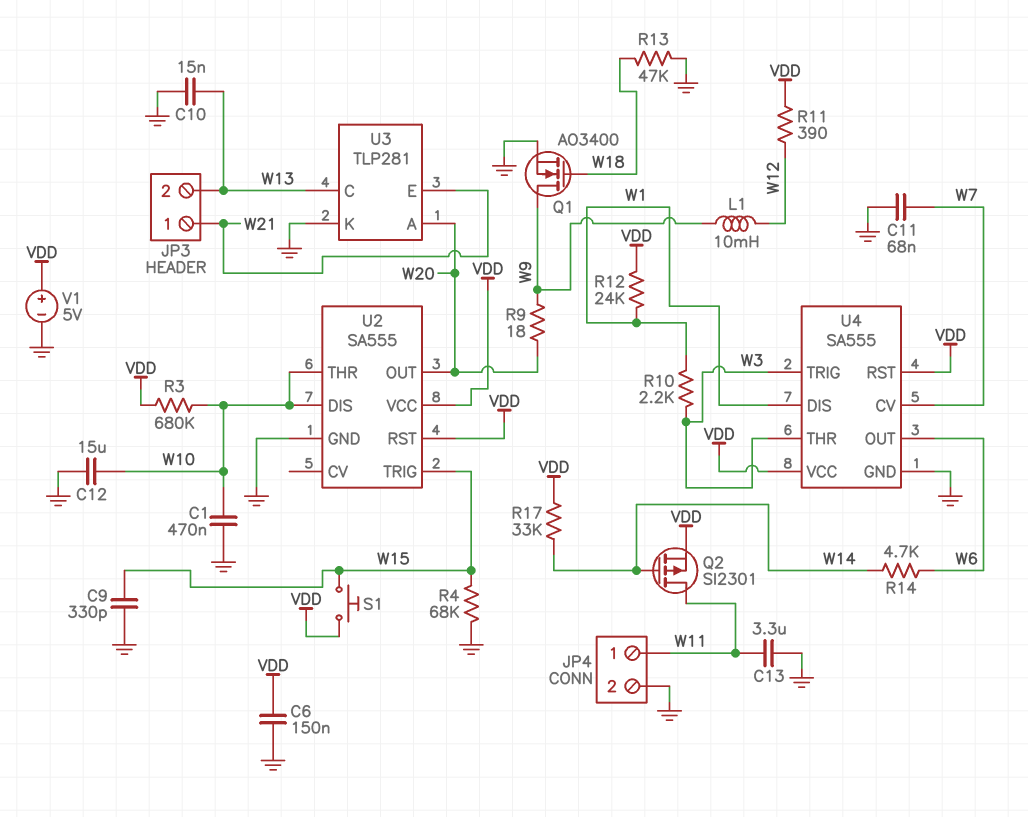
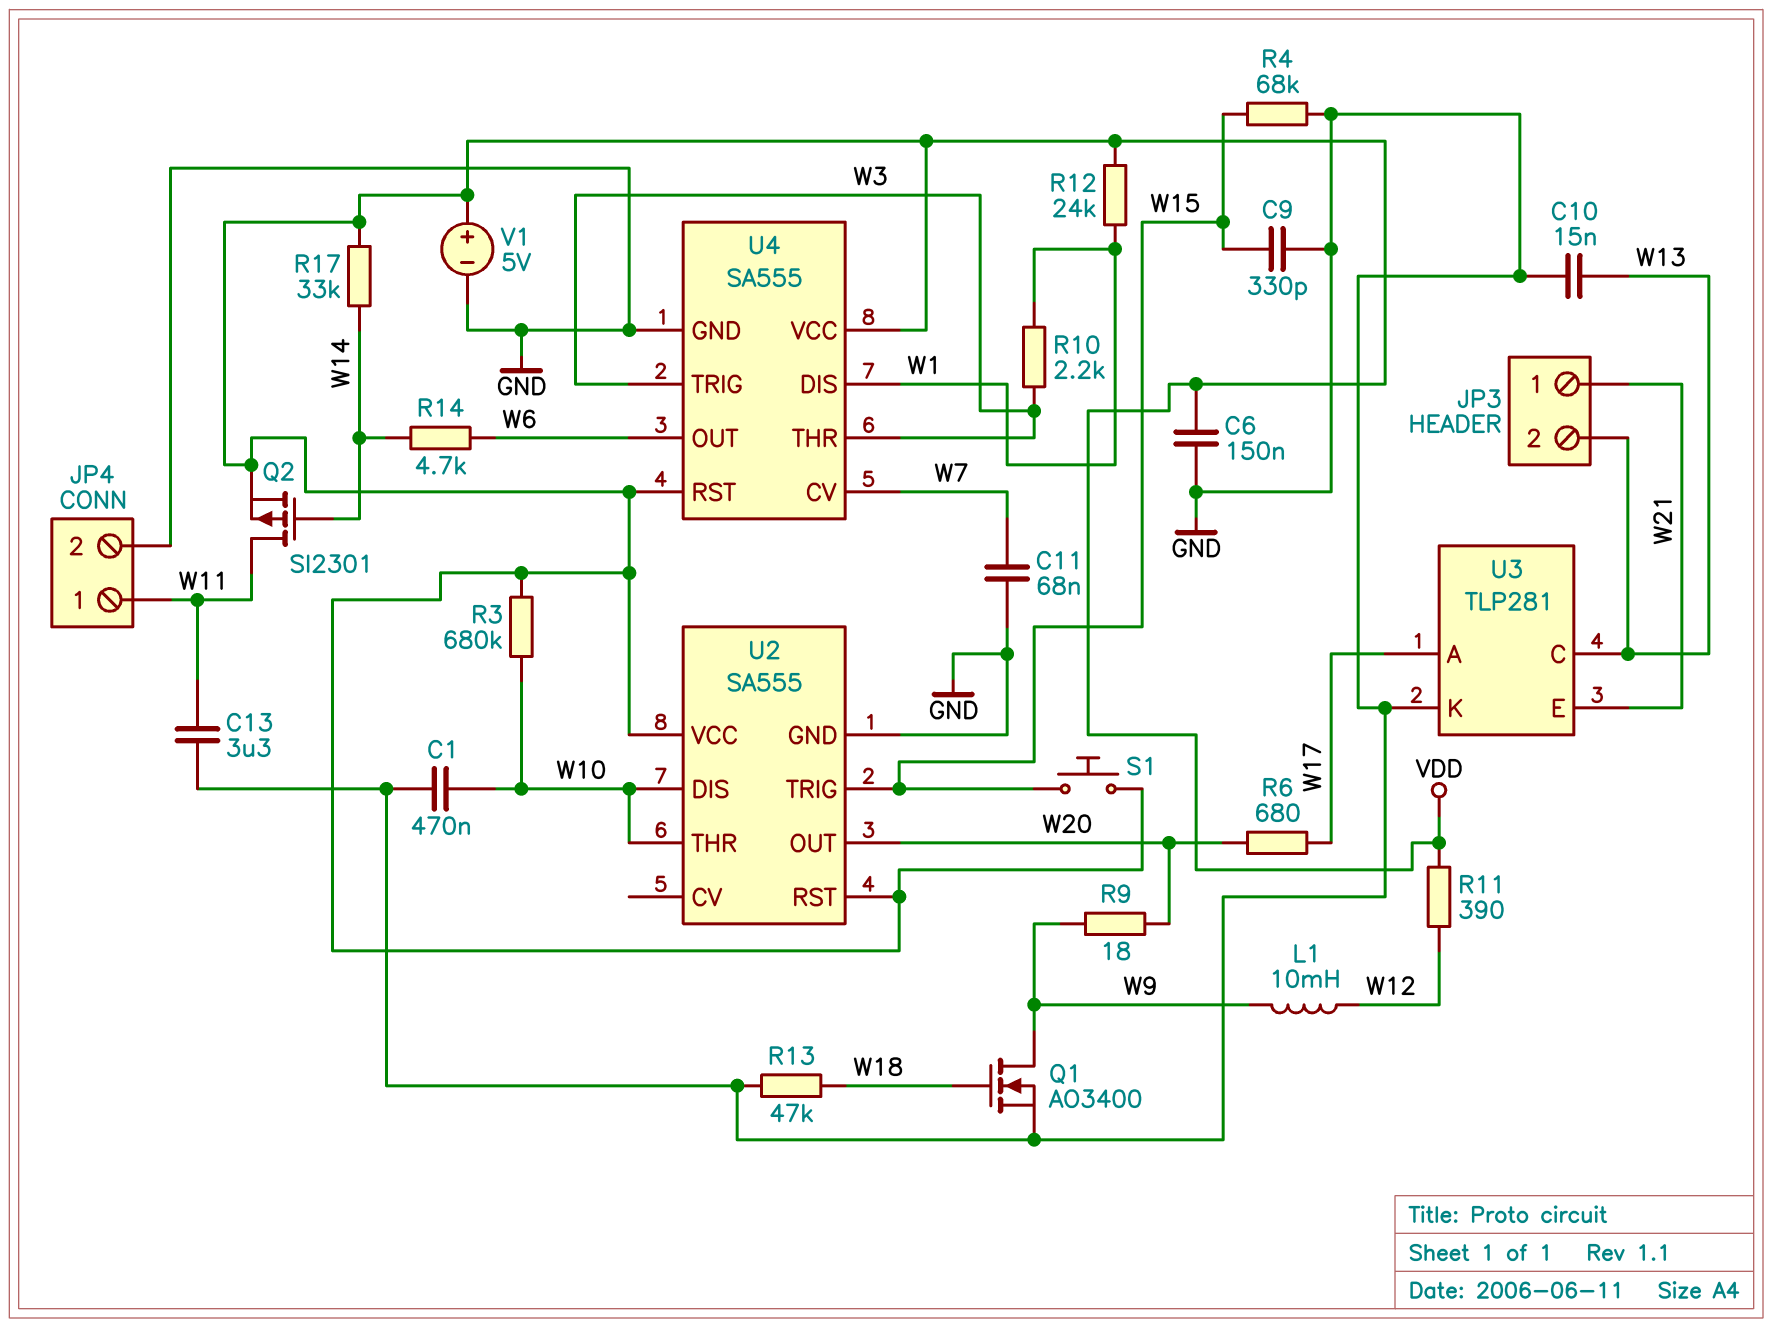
C12: 15uF (GND, W10) -> none
R6: none -> 680 (W17, W20)
U3 pin A: W20 -> W17

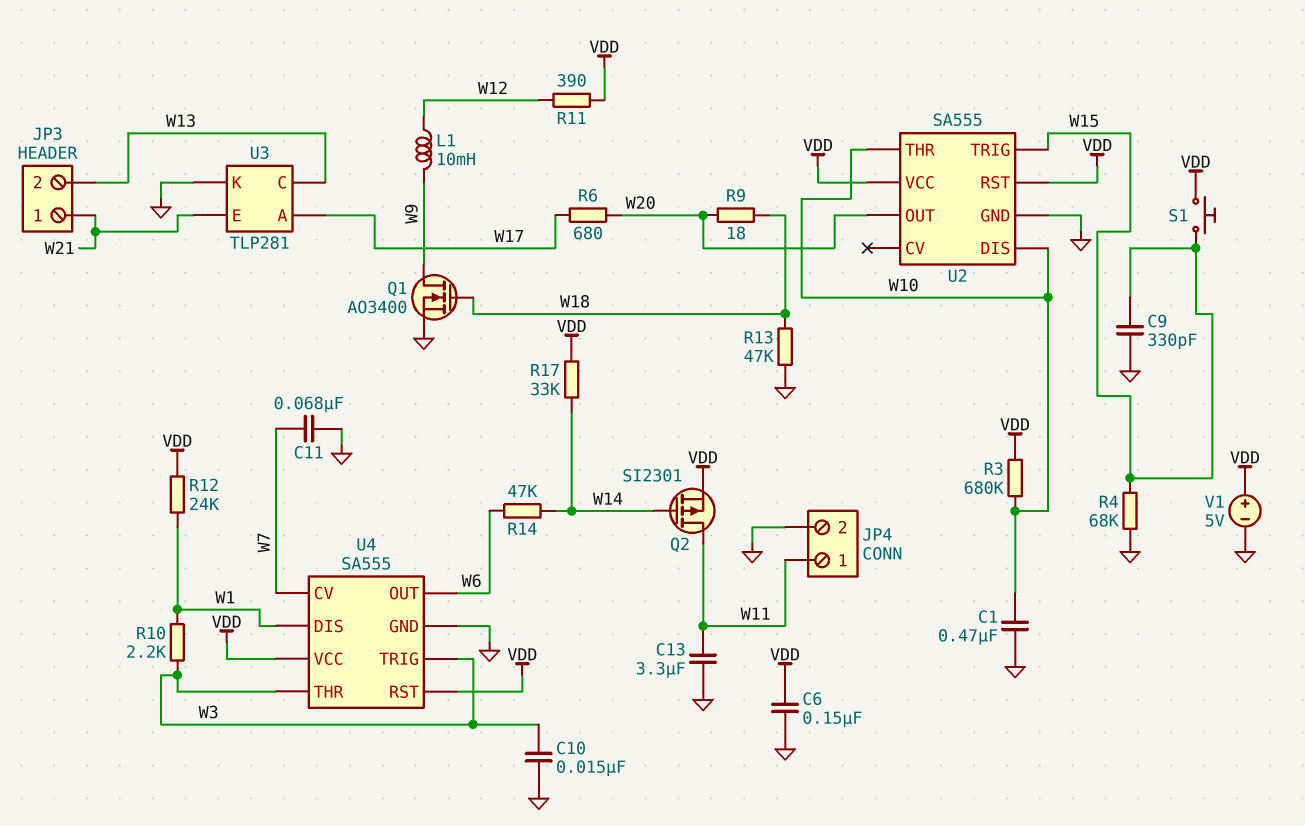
C10: 15nF (GND, W13) -> 15nF (GND, W3)
R9: 18 (W9, W20) -> 18 (W18, W20)
R14: 4.7k (W6, W14) -> 47k (W6, W14)

